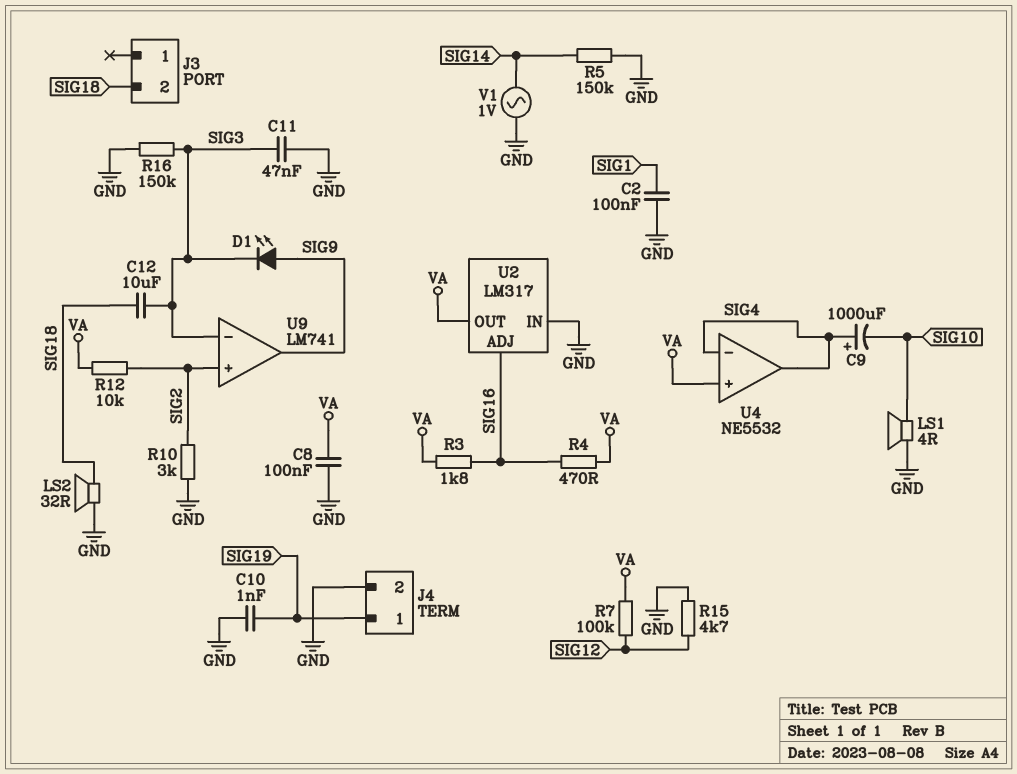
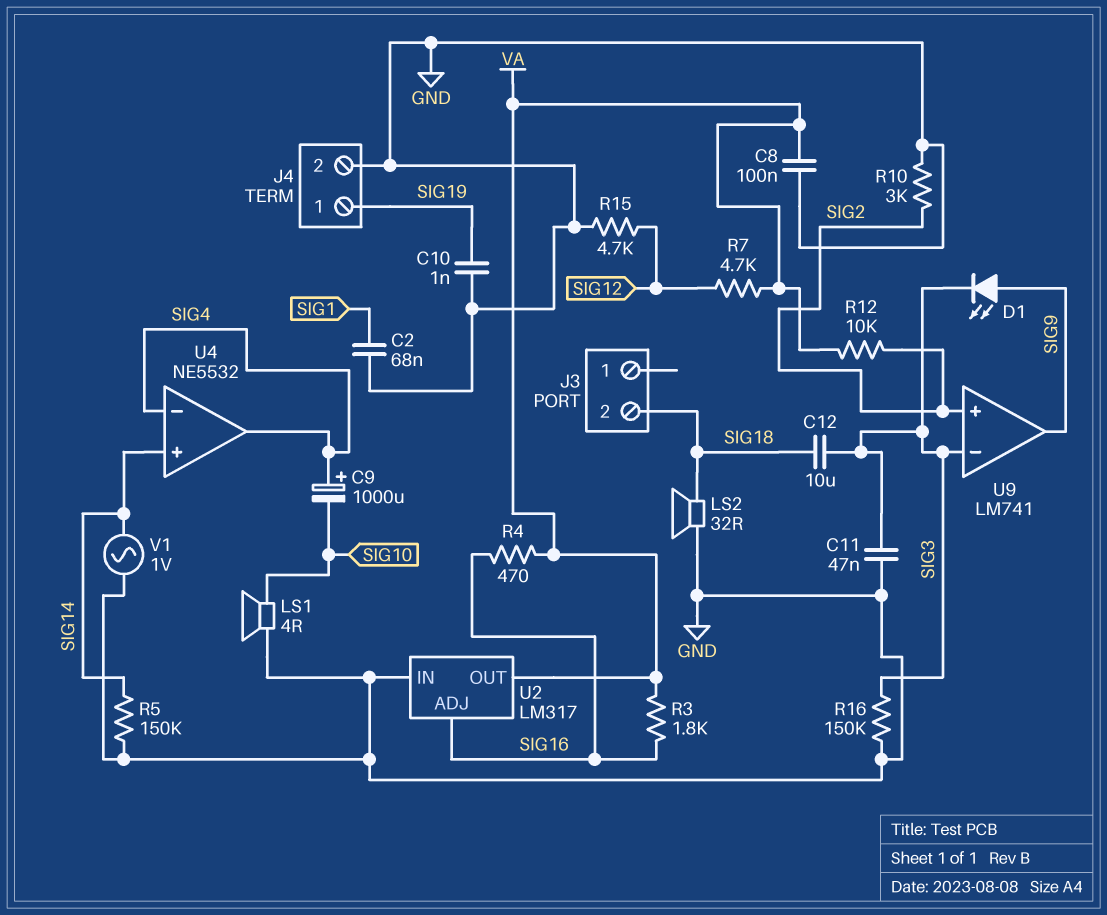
C2: 100nF (GND, SIG1) -> 68nF (GND, SIG1)
R7: 100k (SIG12, VA) -> 4.7k (SIG12, VA)
U4 pin in+: VA -> SIG14

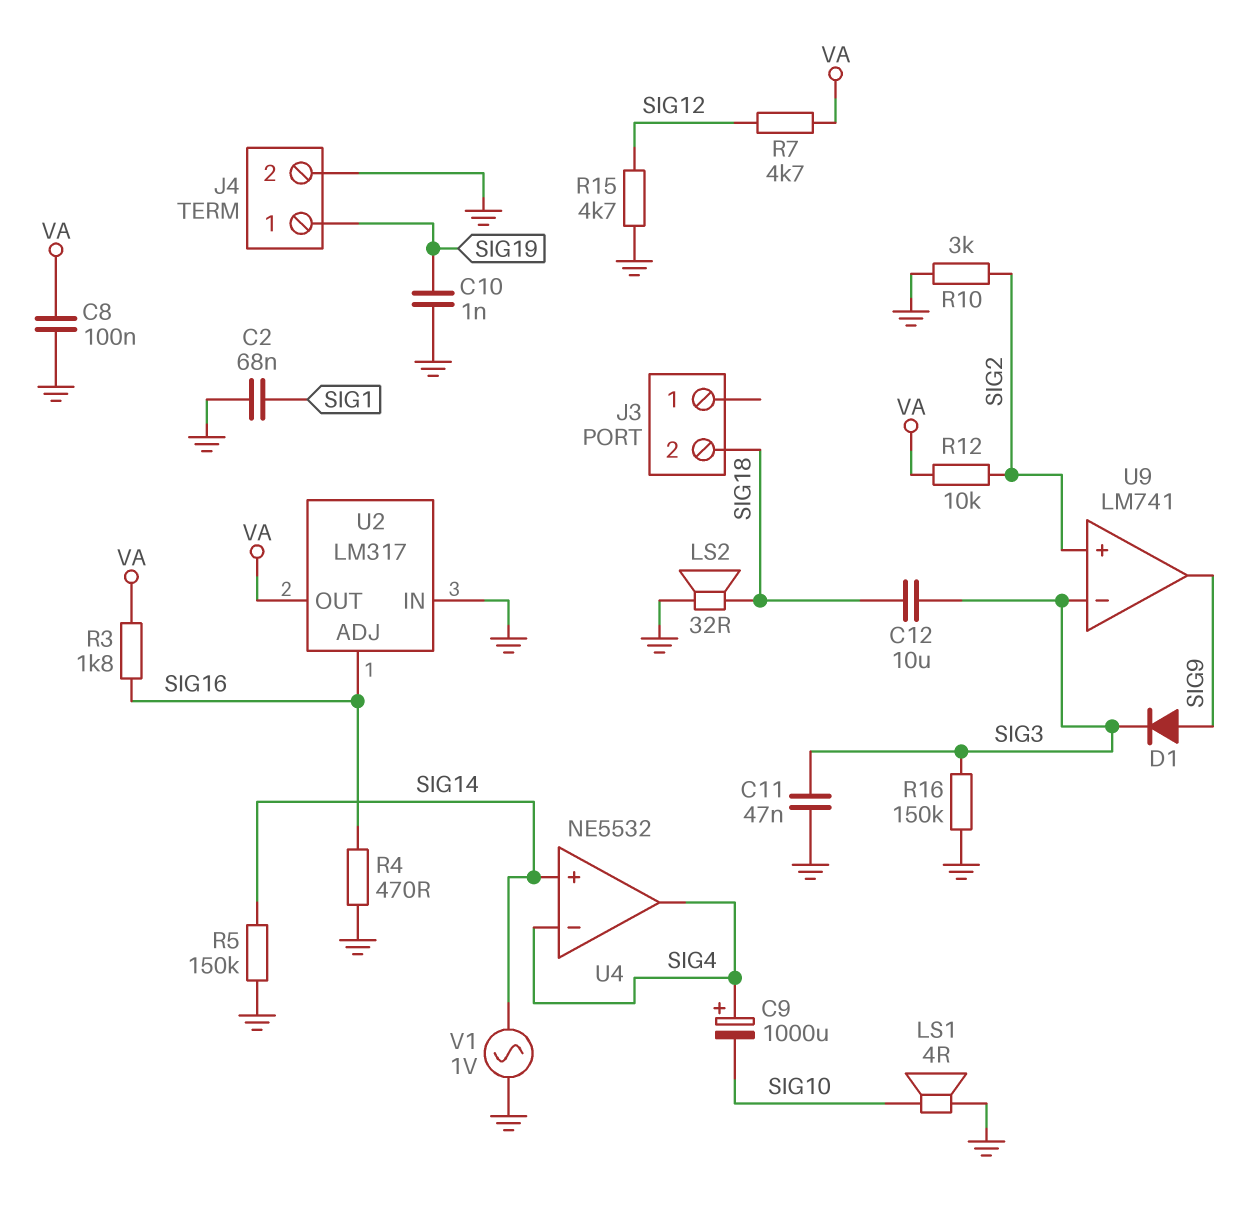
D1: LED (A SIG9, K SIG3) -> diode (A SIG9, K SIG3)
R4: 470 (SIG16, VA) -> 470 (GND, SIG16)

